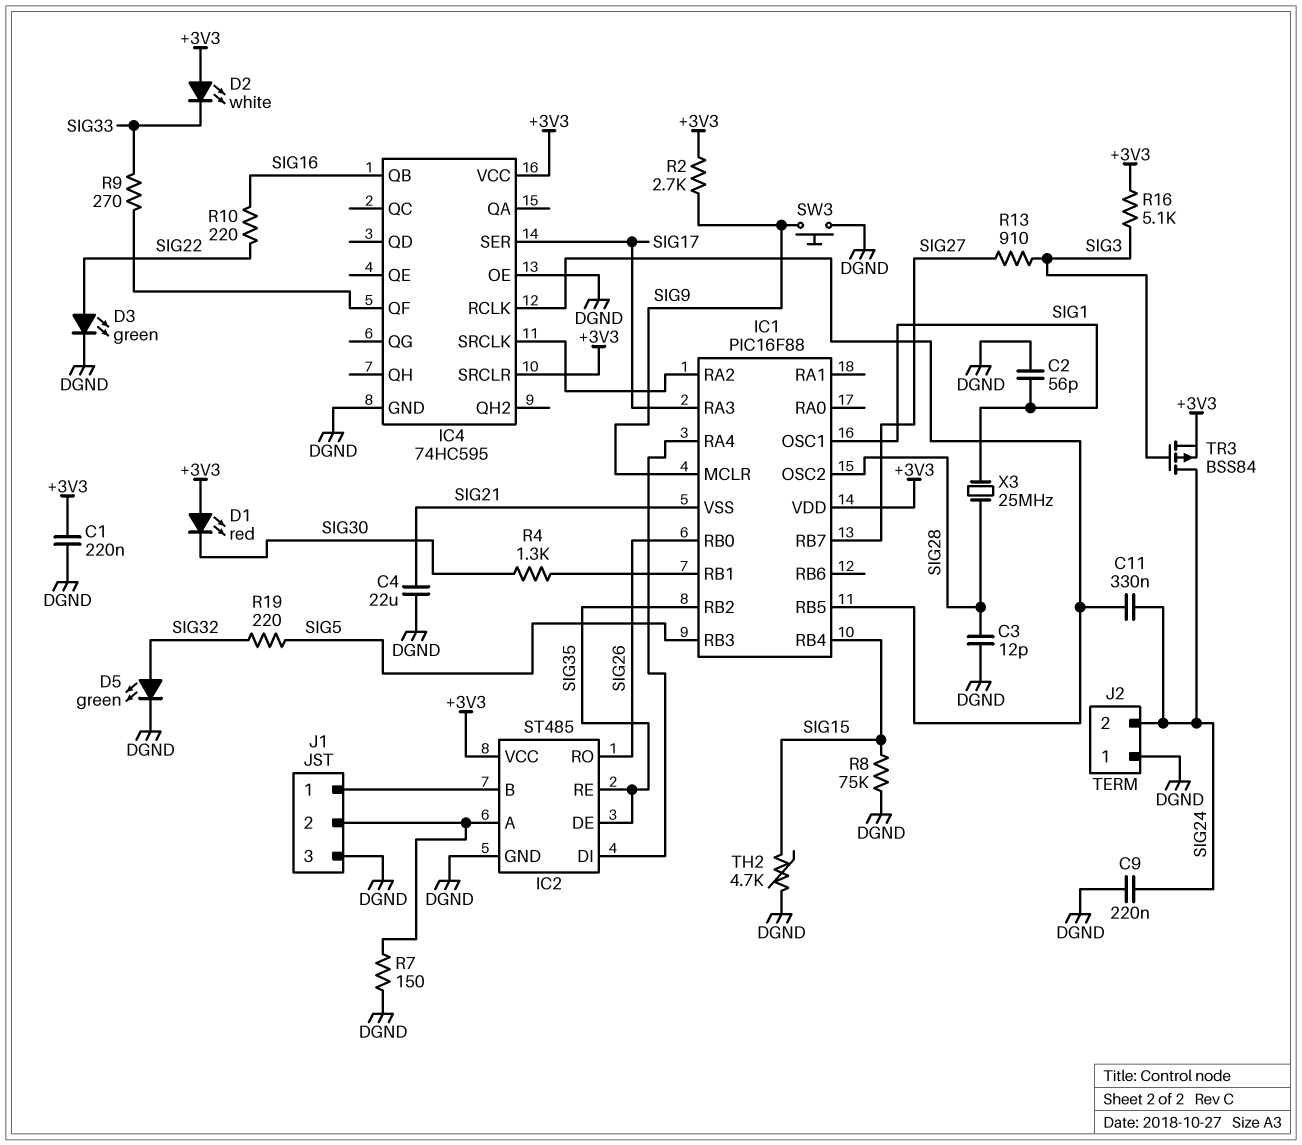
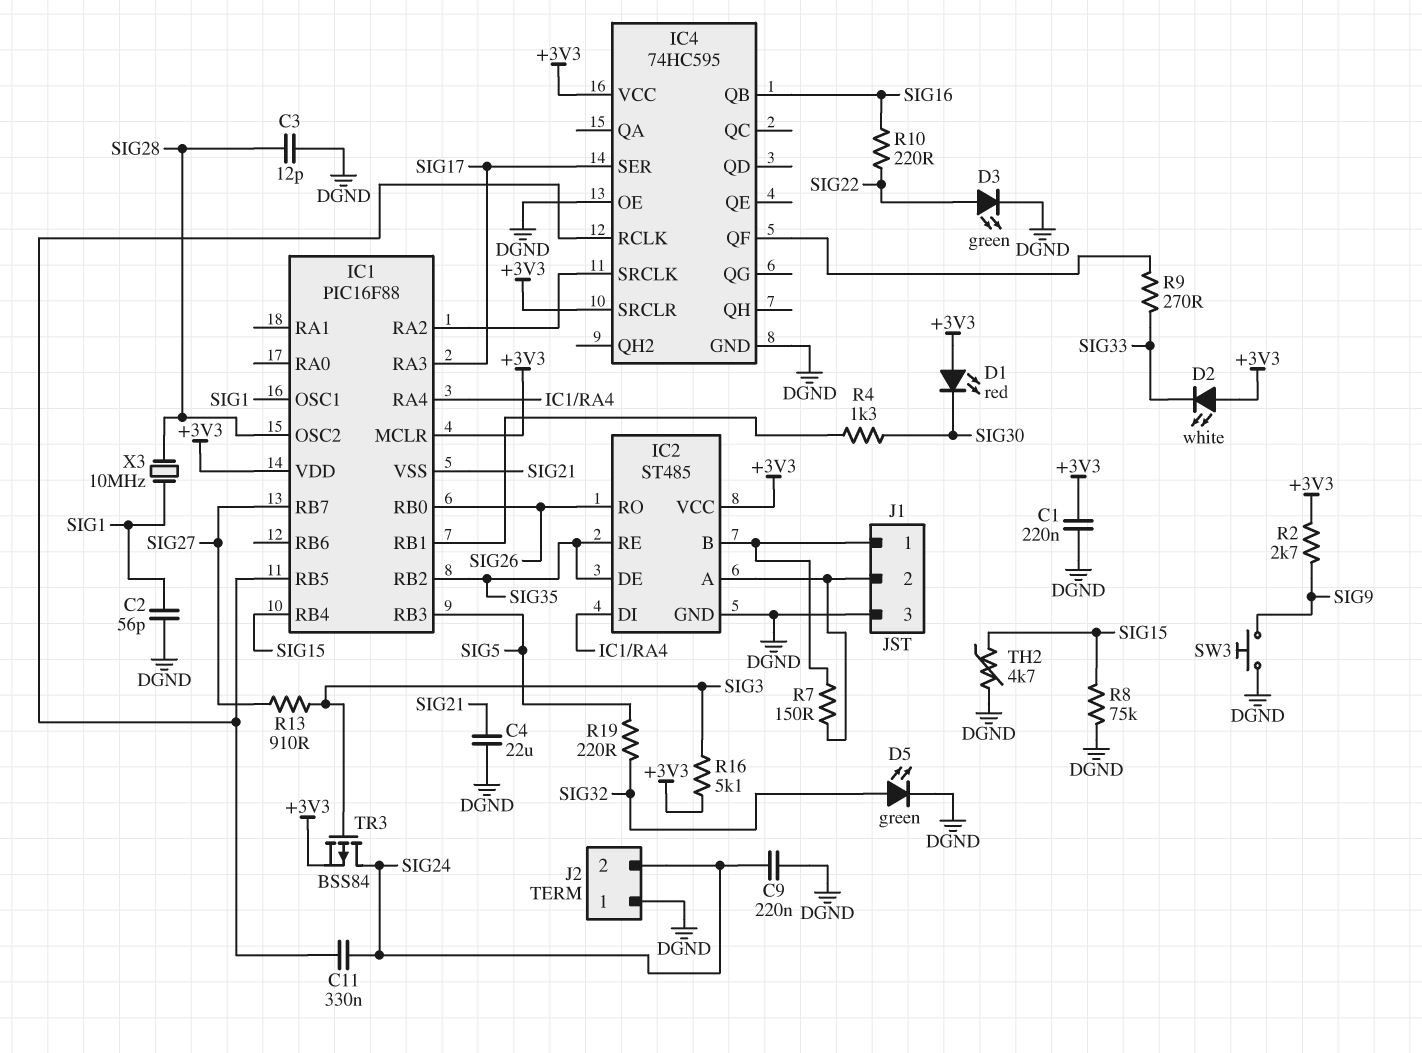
IC1 pin MCLR: SIG9 -> +3V3
R7: 150 (DGND, IC2/A) -> 150 (IC2/A, IC2/B)
X3: 25MHz (SIG1, SIG28) -> 10MHz (SIG1, SIG28)

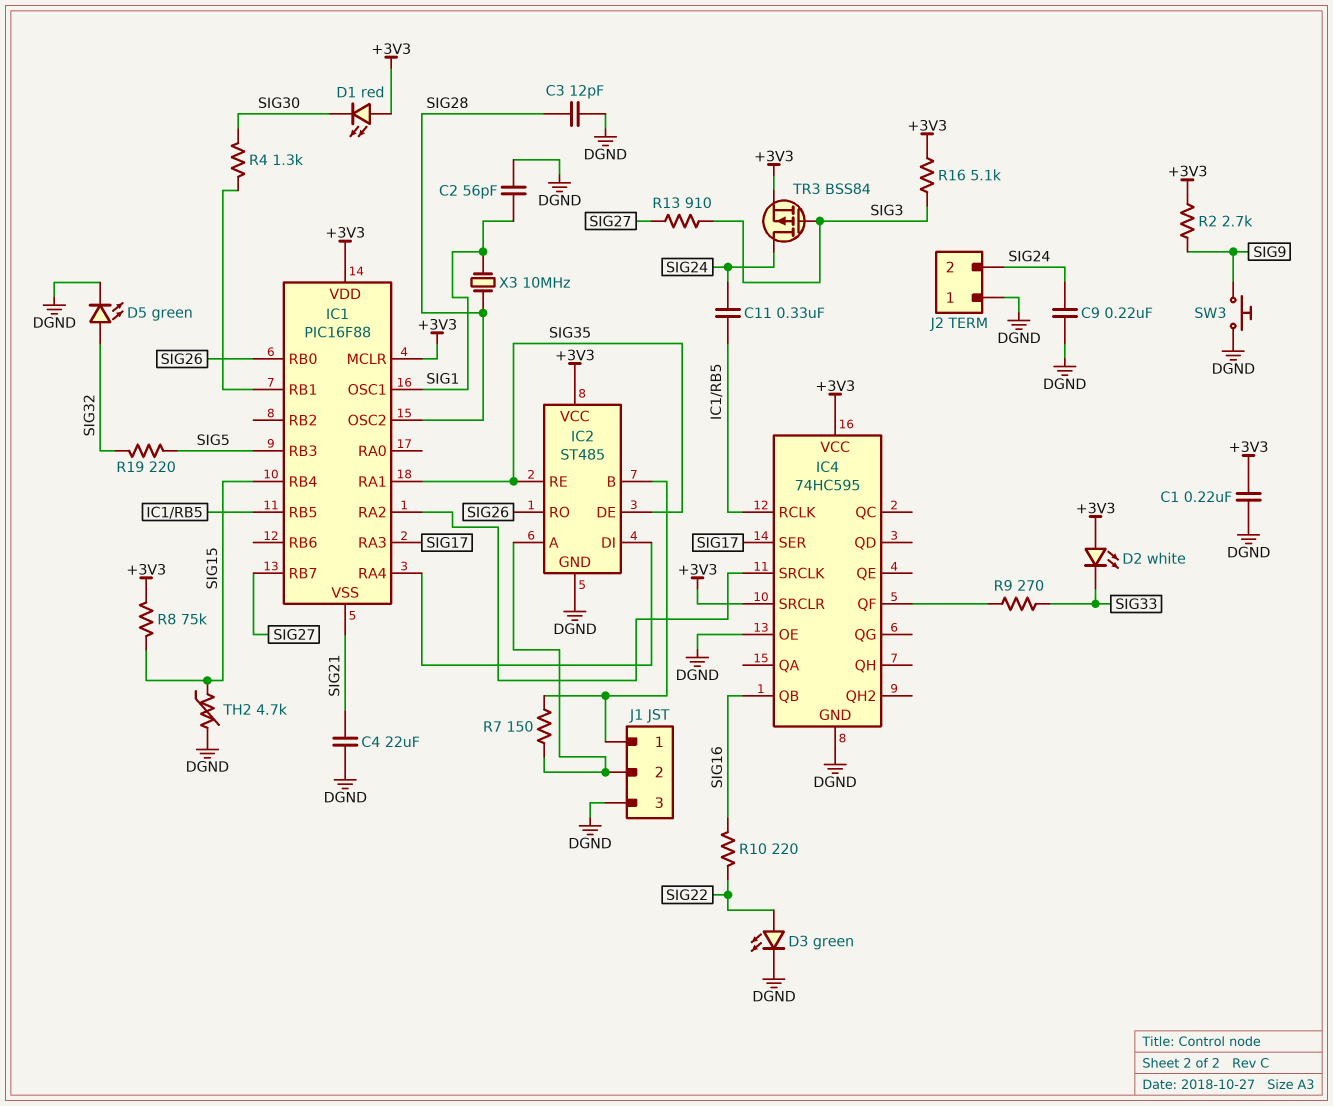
IC1 pin RA1: none -> SIG35
IC1 pin RB2: SIG35 -> none
R8: 75k (DGND, SIG15) -> 75k (+3V3, SIG15)

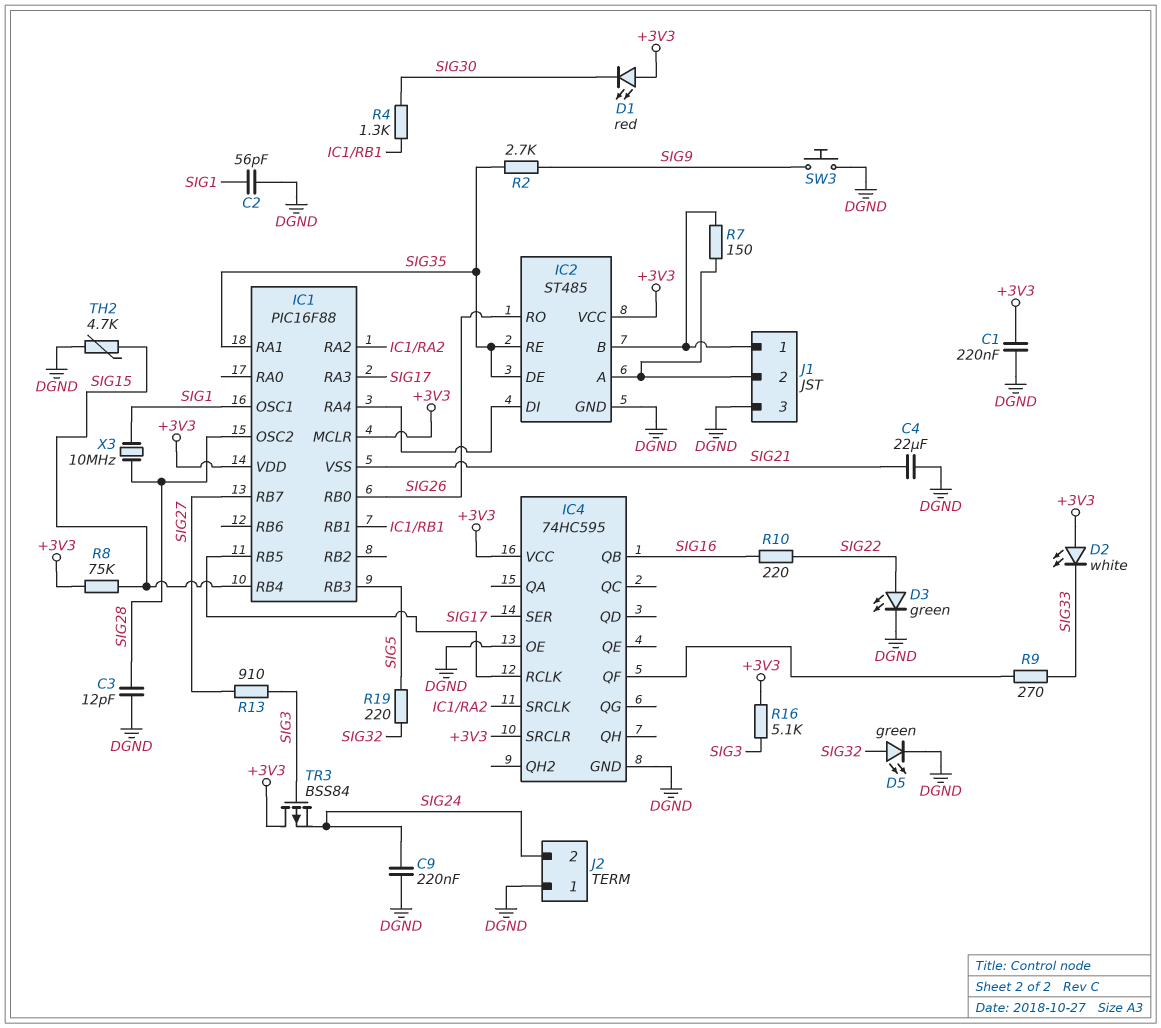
C11: 330nF (IC1/RB5, SIG24) -> none
R2: 2.7k (+3V3, SIG9) -> 2.7k (SIG9, SIG35)
TR3: PMOS BSS84 (G SIG3, D SIG24, S +3V3) -> PMOS BSS84 (G SIG3, D +3V3, S SIG24)

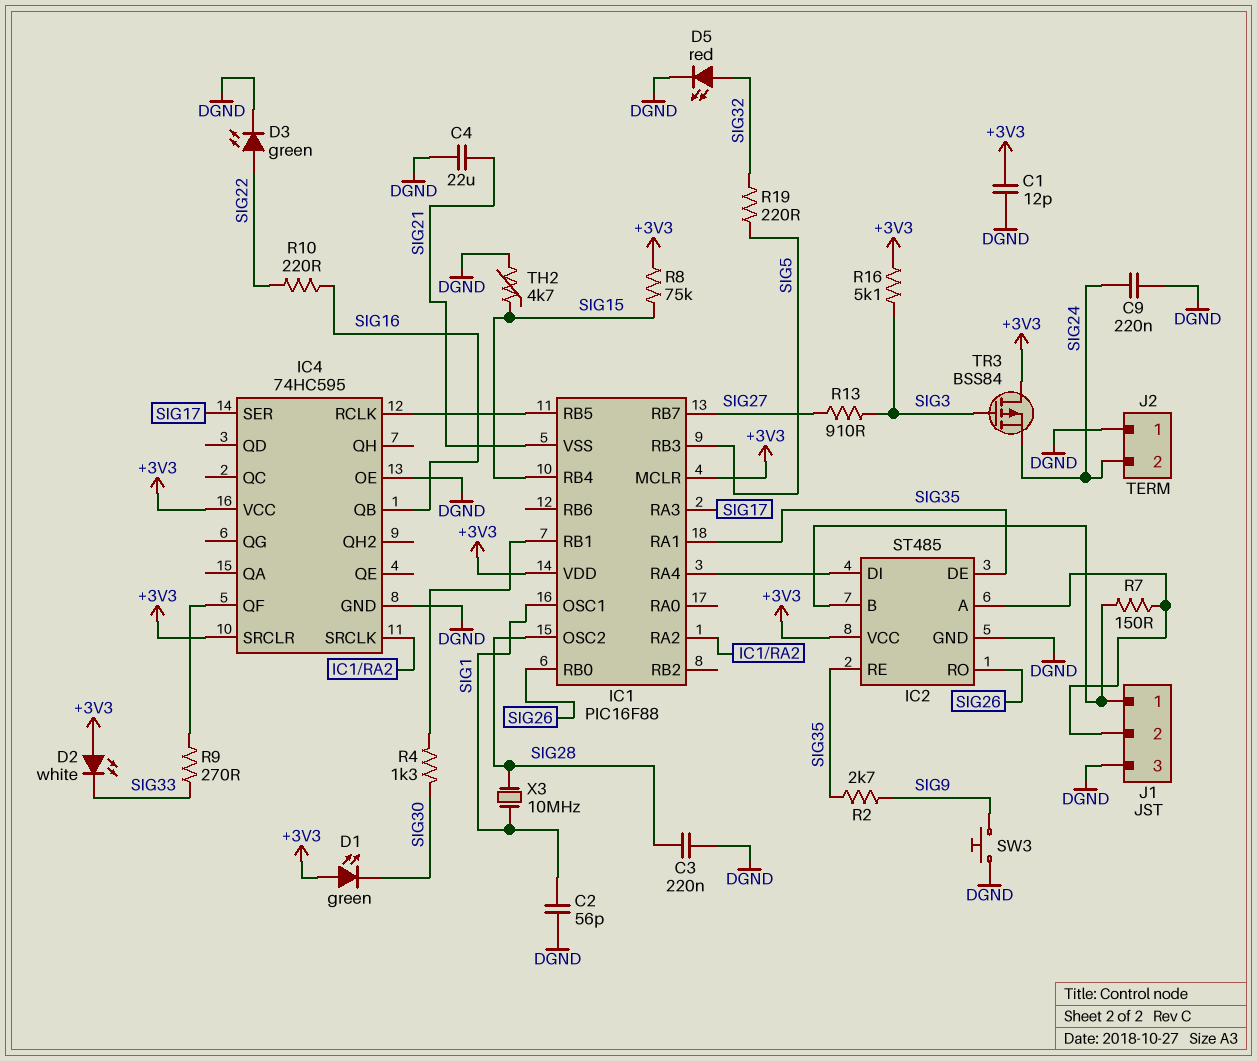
C1: 220nF (+3V3, DGND) -> 12pF (+3V3, DGND)
C3: 12pF (DGND, SIG28) -> 220nF (DGND, SIG28)
D1: LED red (A +3V3, K SIG30) -> LED green (A +3V3, K SIG30)
D5: LED green (A SIG32, K DGND) -> LED red (A SIG32, K DGND)

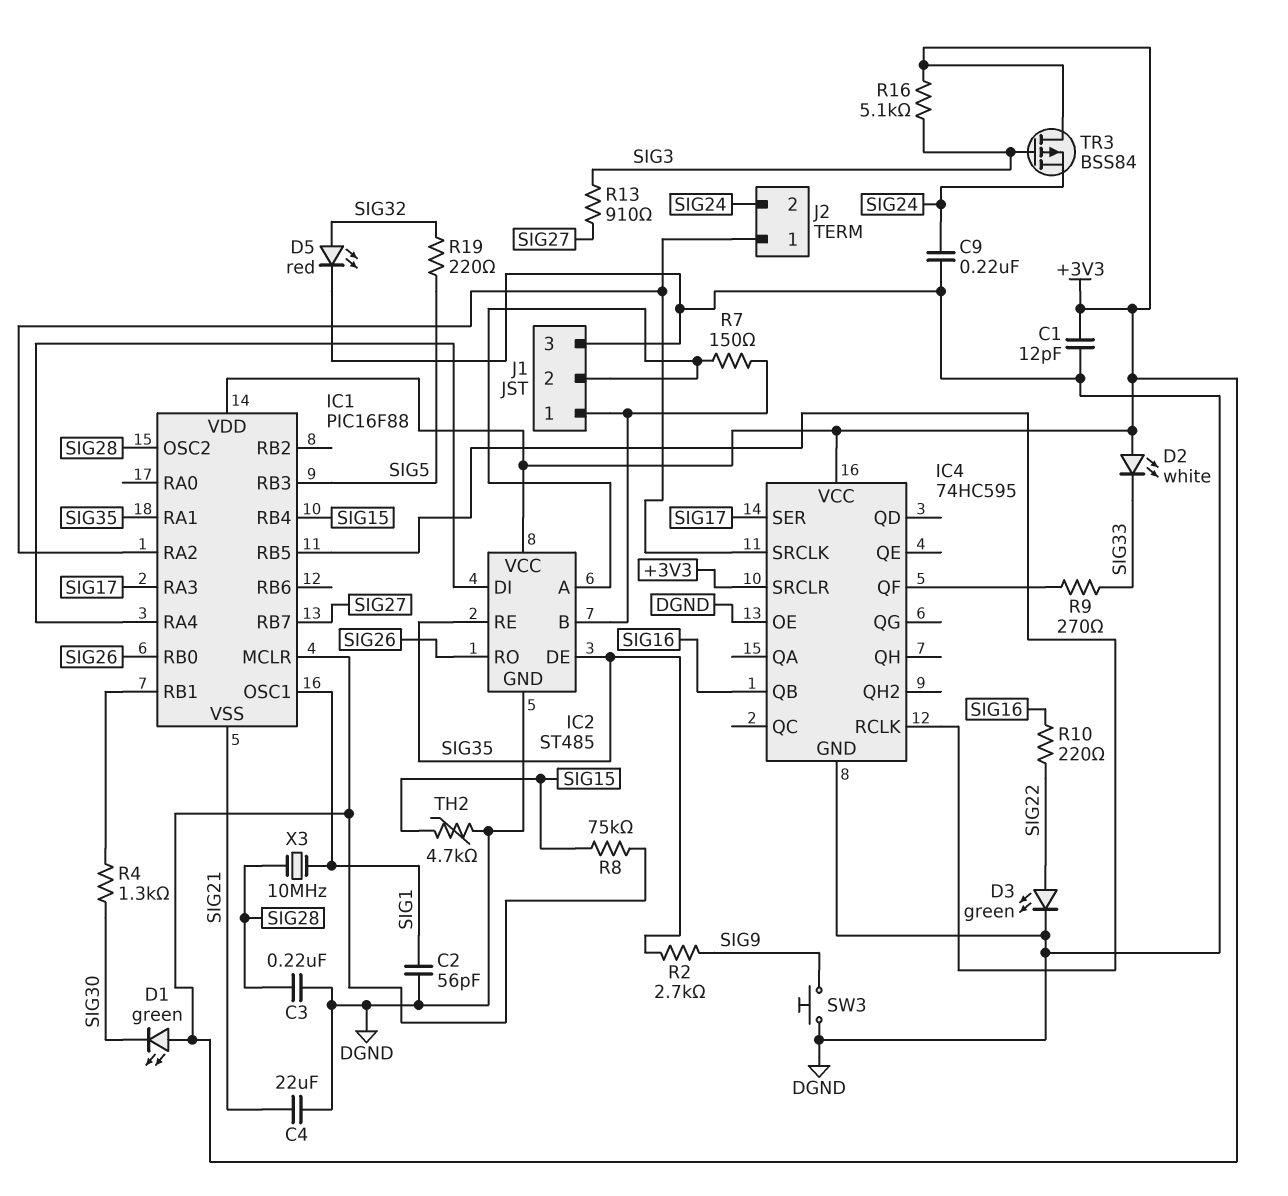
J2 pin 1: DGND -> IC1/RA2

